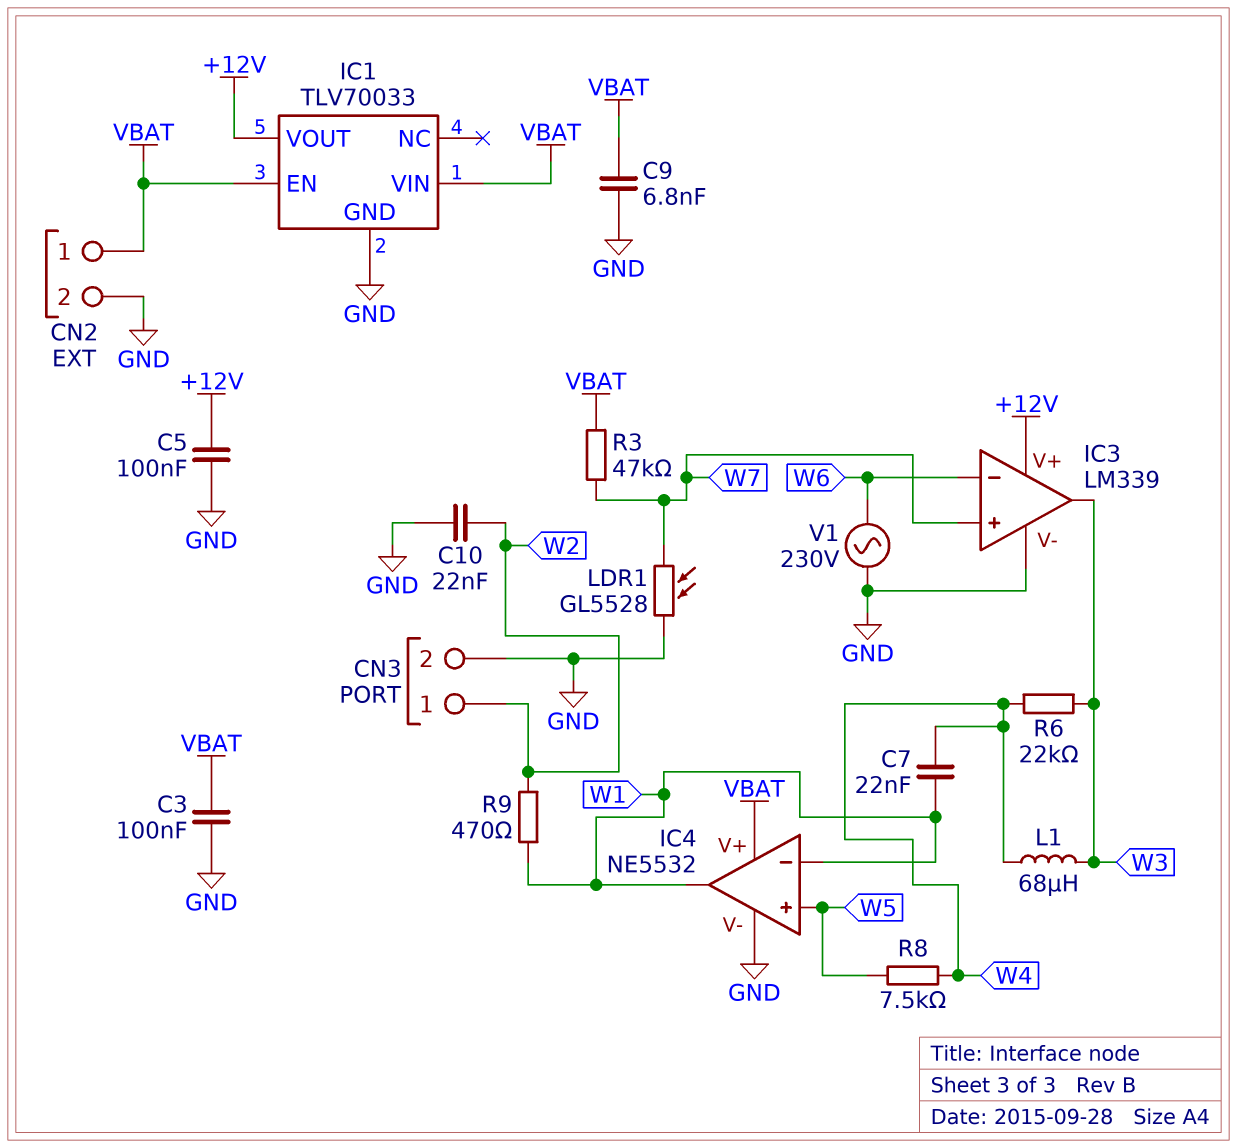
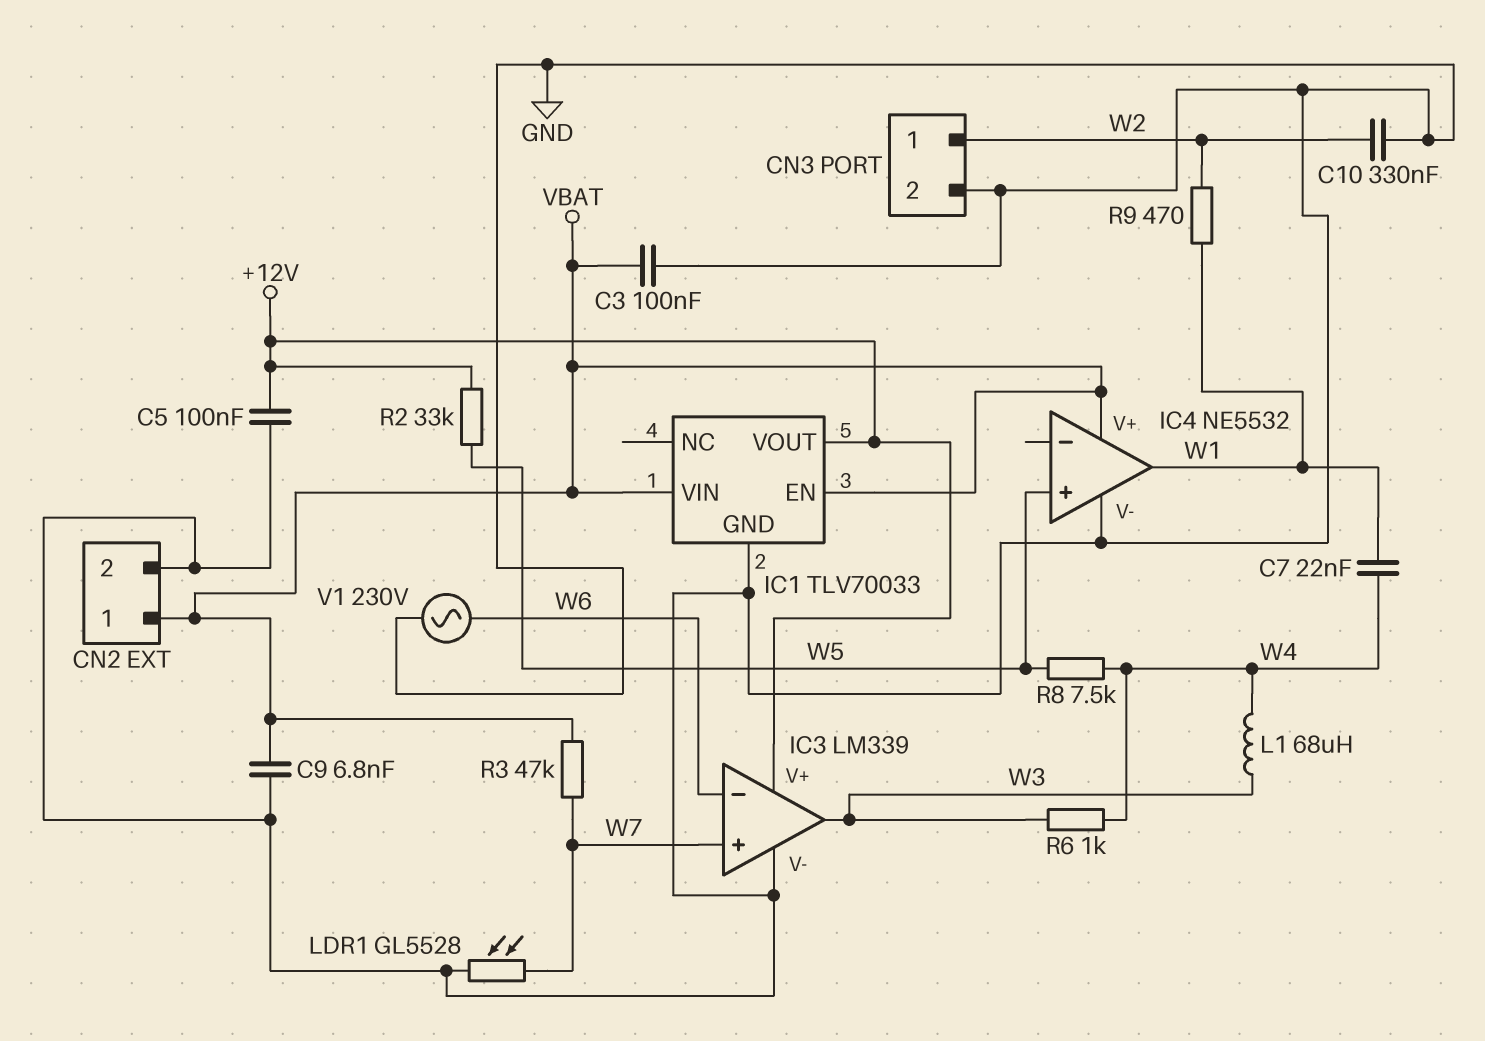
C10: 22nF (GND, W2) -> 330nF (GND, W2)
IC4 pin in-: W1 -> none
R2: none -> 33k (+12V, W5)
R6: 22k (W3, W4) -> 1k (W3, W4)

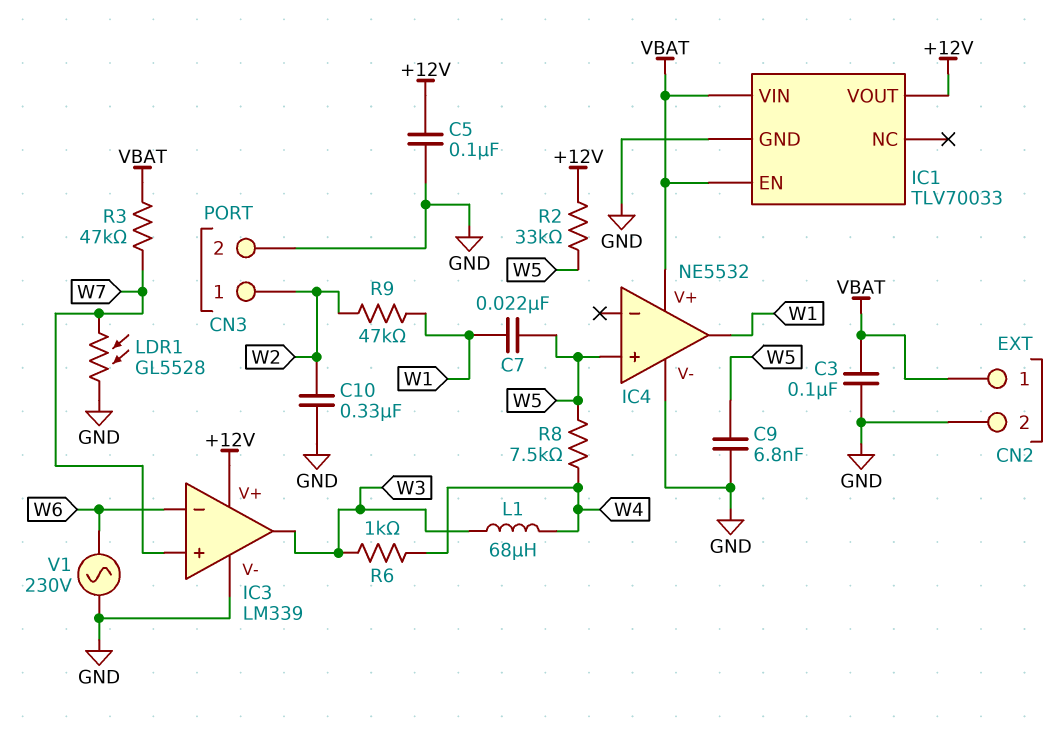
C7: 22nF (W1, W4) -> 22nF (W1, W5)
C9: 6.8nF (GND, VBAT) -> 6.8nF (GND, W5)
R9: 470 (W1, W2) -> 47k (W1, W2)

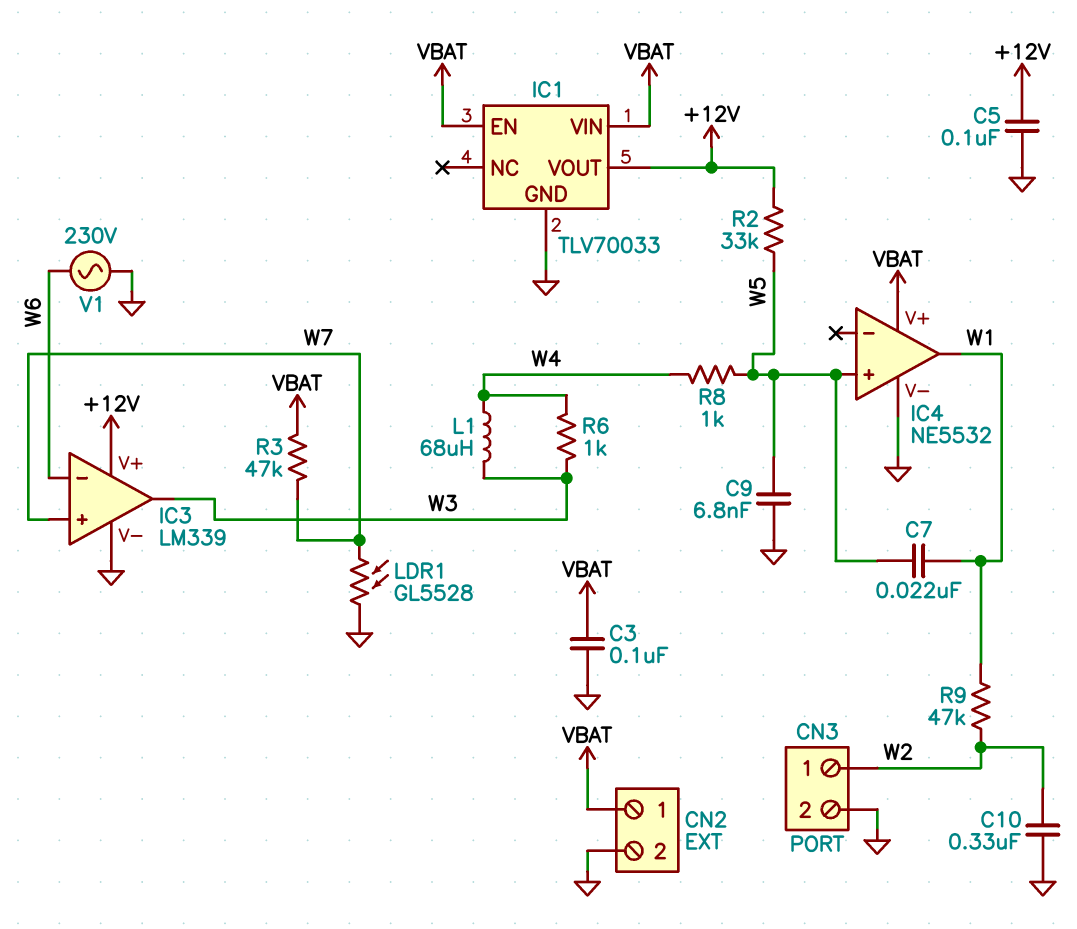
R8: 7.5k (W4, W5) -> 1k (W4, W5)

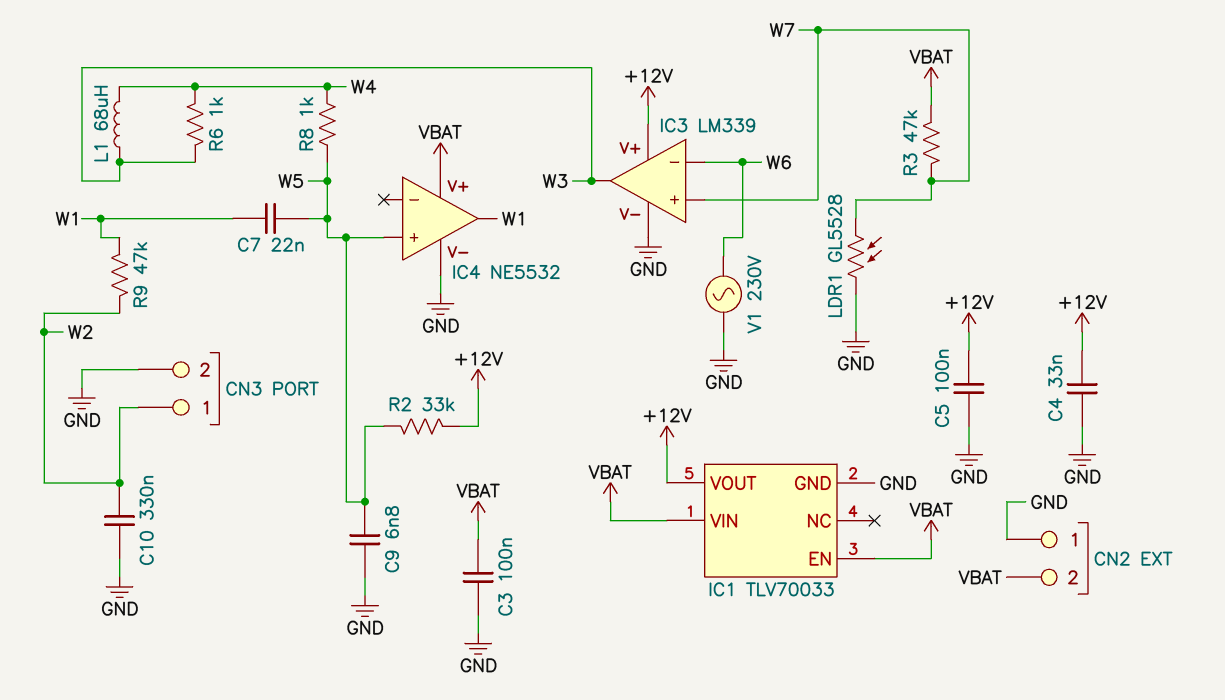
C4: none -> 33nF (+12V, GND)
CN2 pin 1: VBAT -> GND
CN2 pin 2: GND -> VBAT

